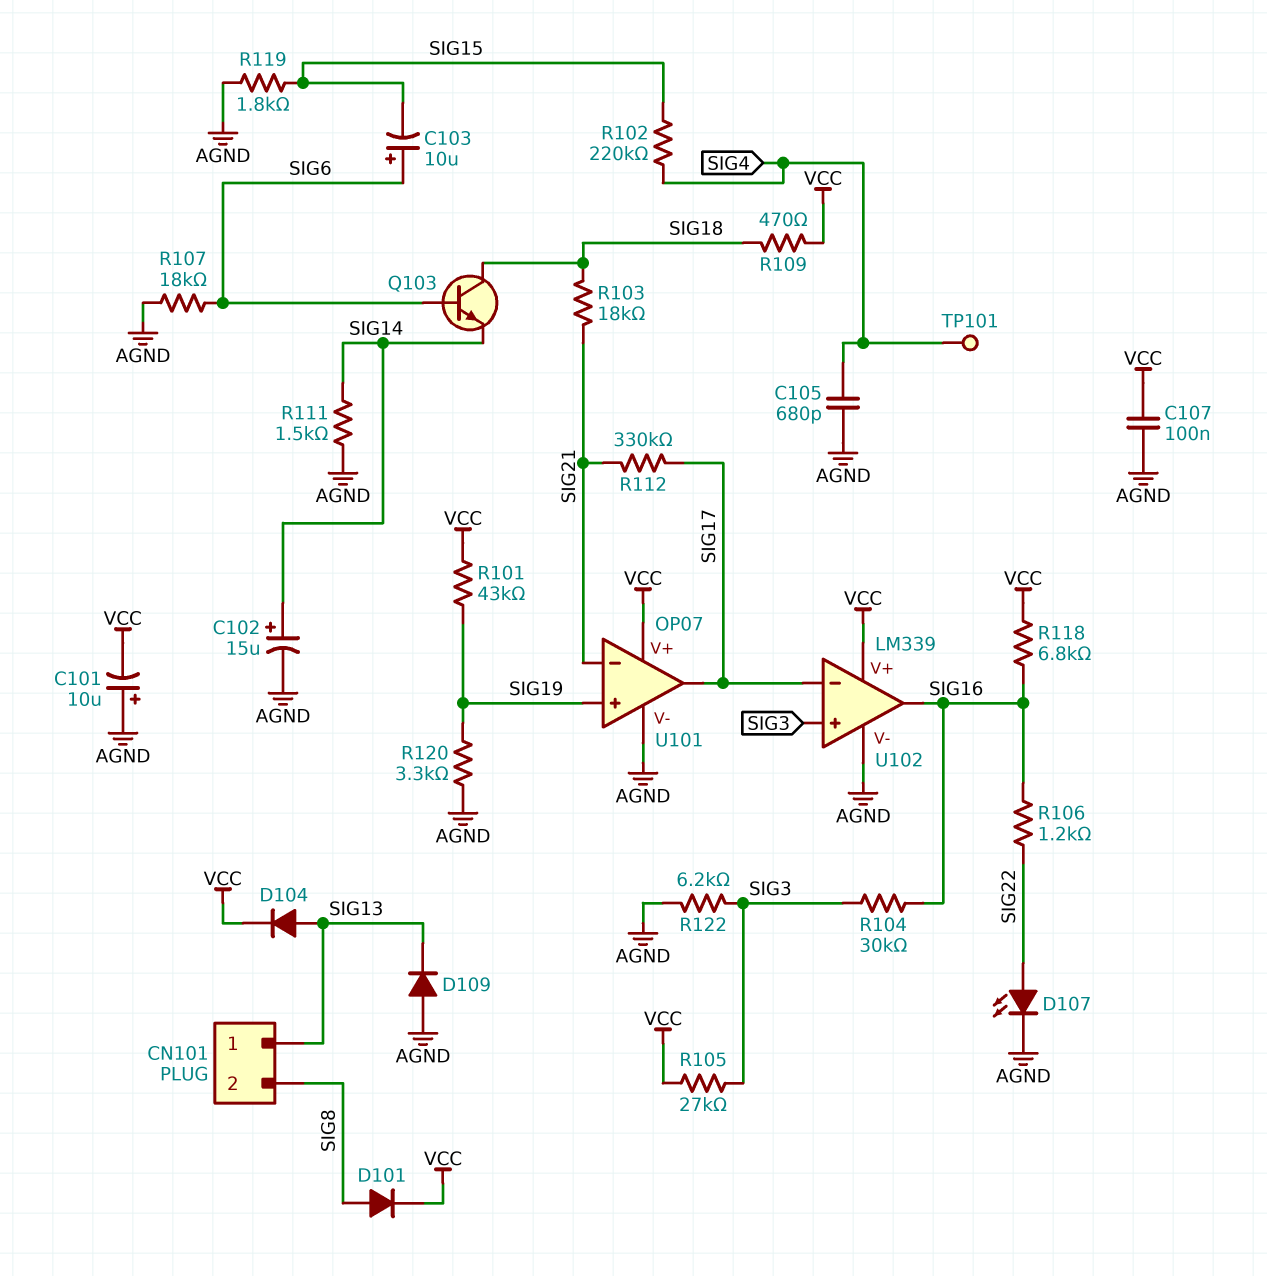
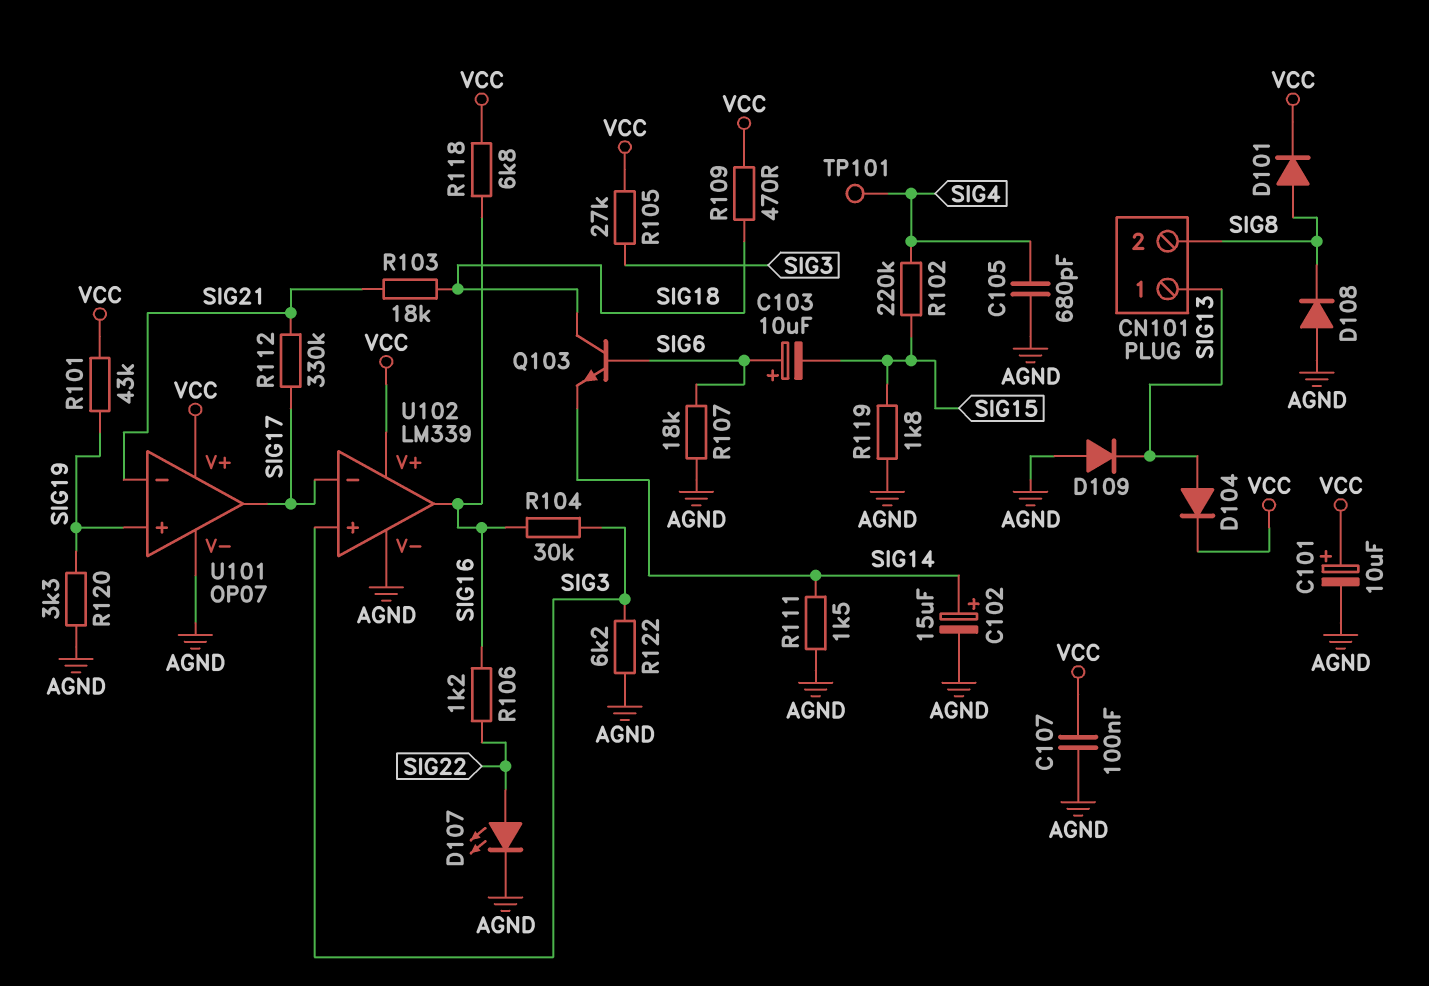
C101: 10uF (plus AGND, minus VCC) -> 10uF (plus VCC, minus AGND)
D108: none -> diode (A AGND, K SIG8)

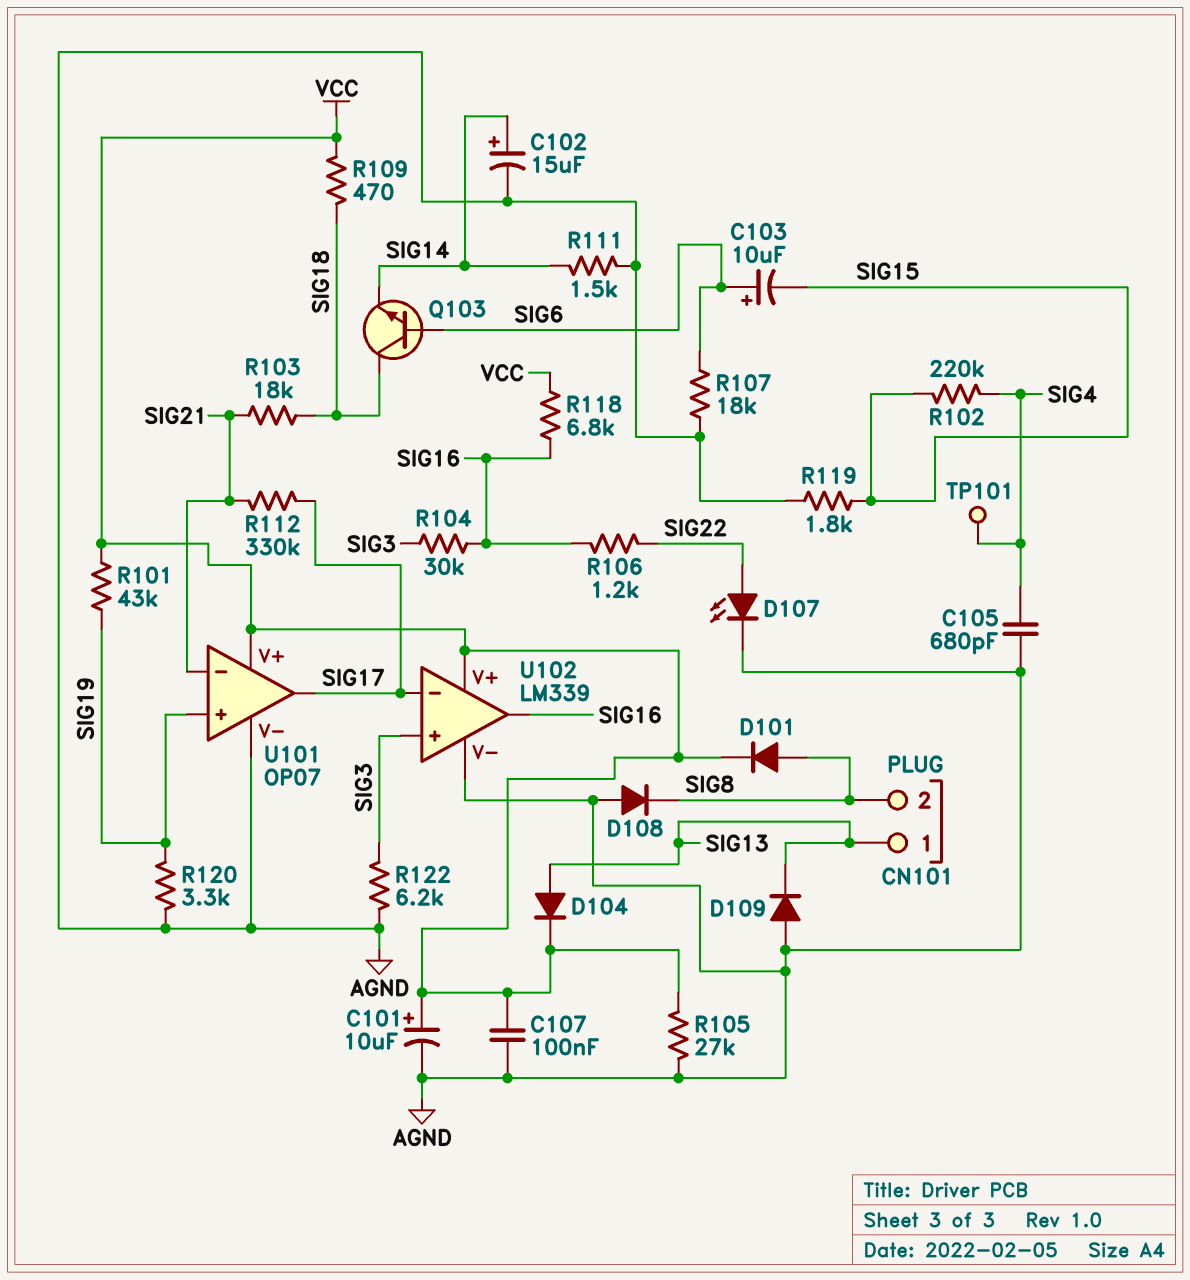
R105: 27k (SIG3, VCC) -> 27k (AGND, VCC)

